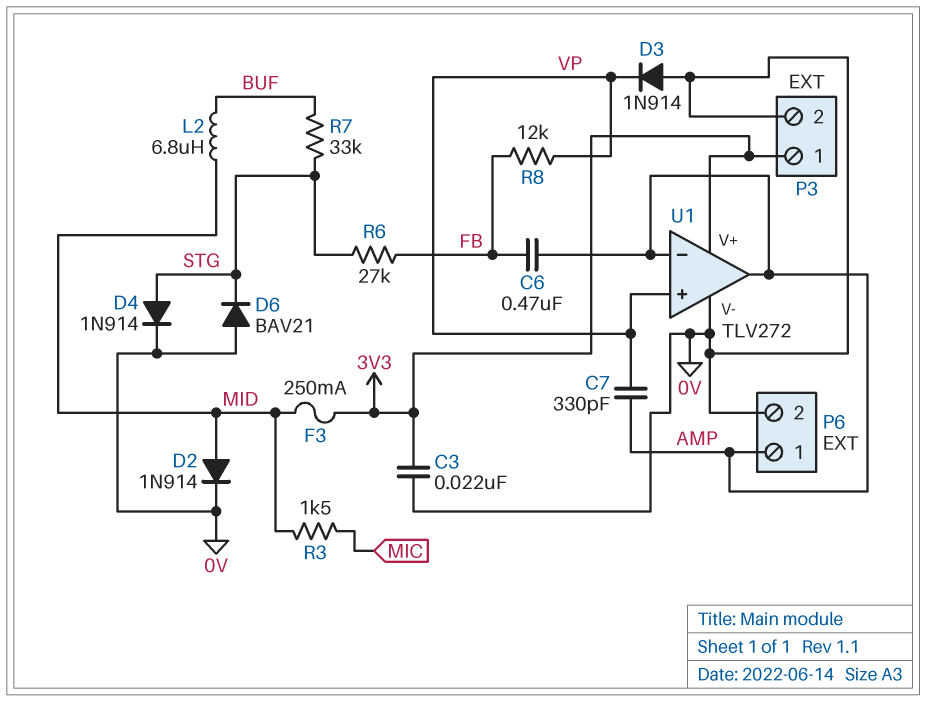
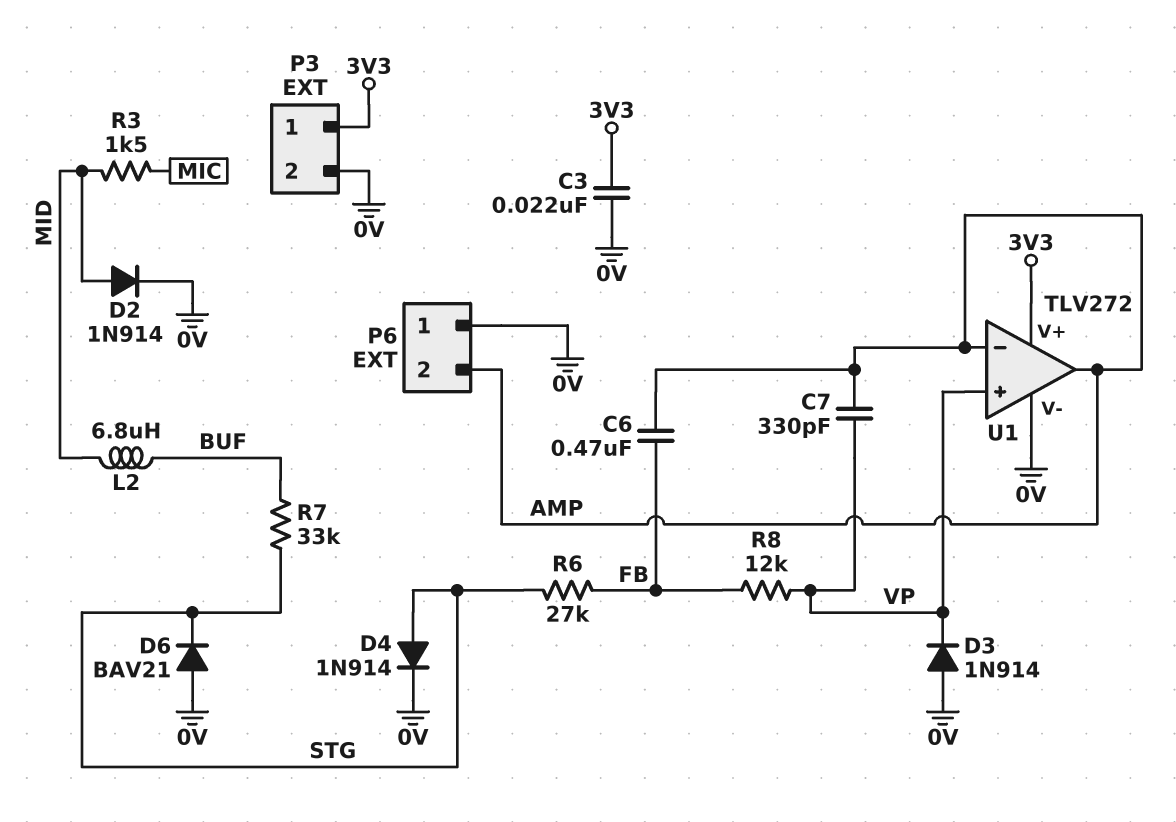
F3: 250mA (3V3, MID) -> none
P6 pin 1: AMP -> 0V
P6 pin 2: 0V -> AMP

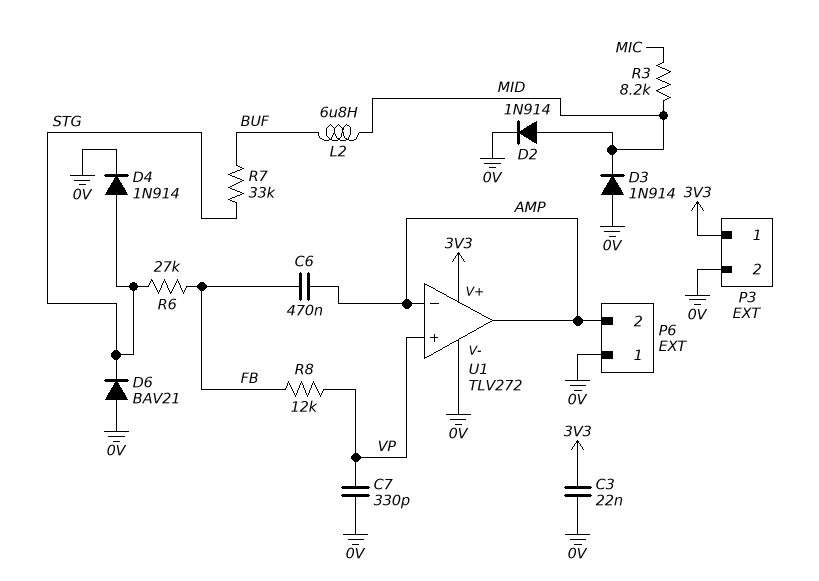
C7: 330pF (AMP, VP) -> 330pF (0V, VP)
D3: diode 1N914 (A 0V, K VP) -> diode 1N914 (A 0V, K MID)
R3: 1.5k (MIC, MID) -> 8.2k (MIC, MID)

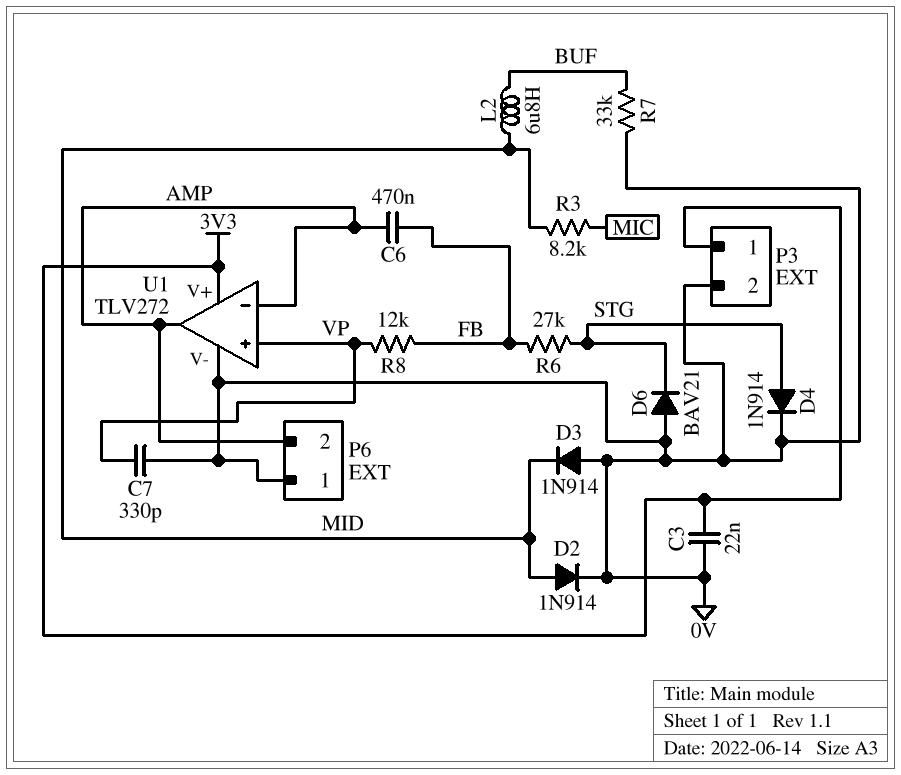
R7: 33k (BUF, STG) -> 33k (0V, BUF)

